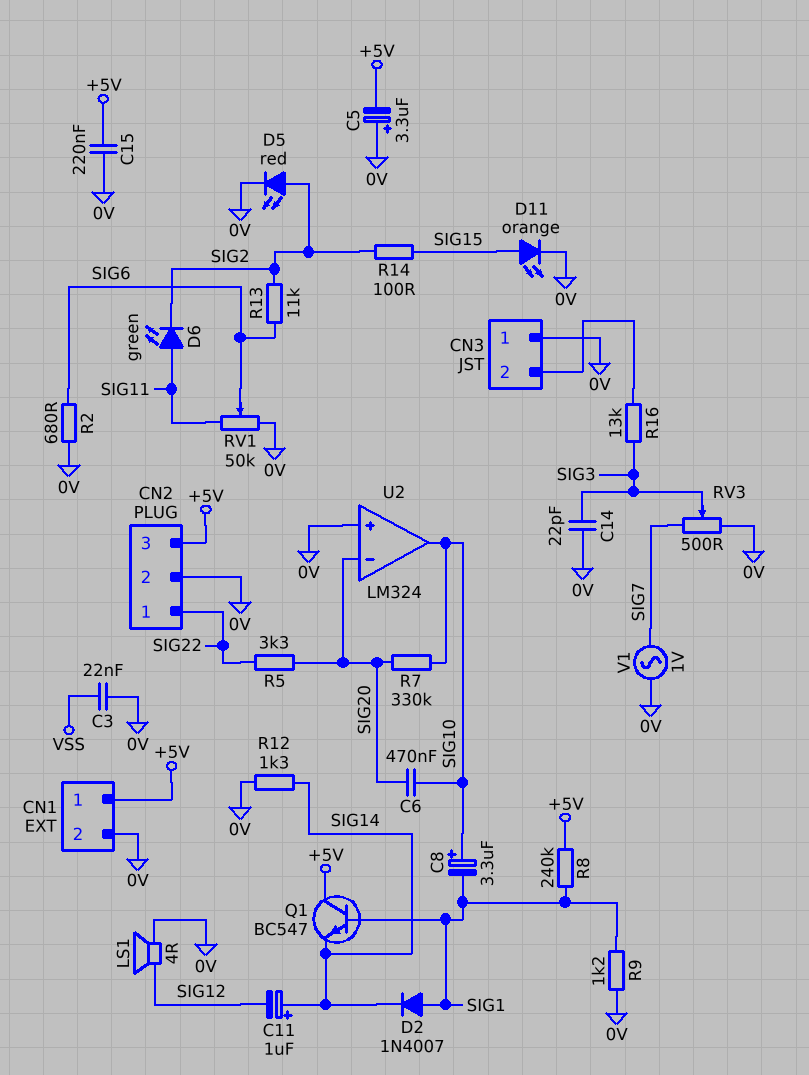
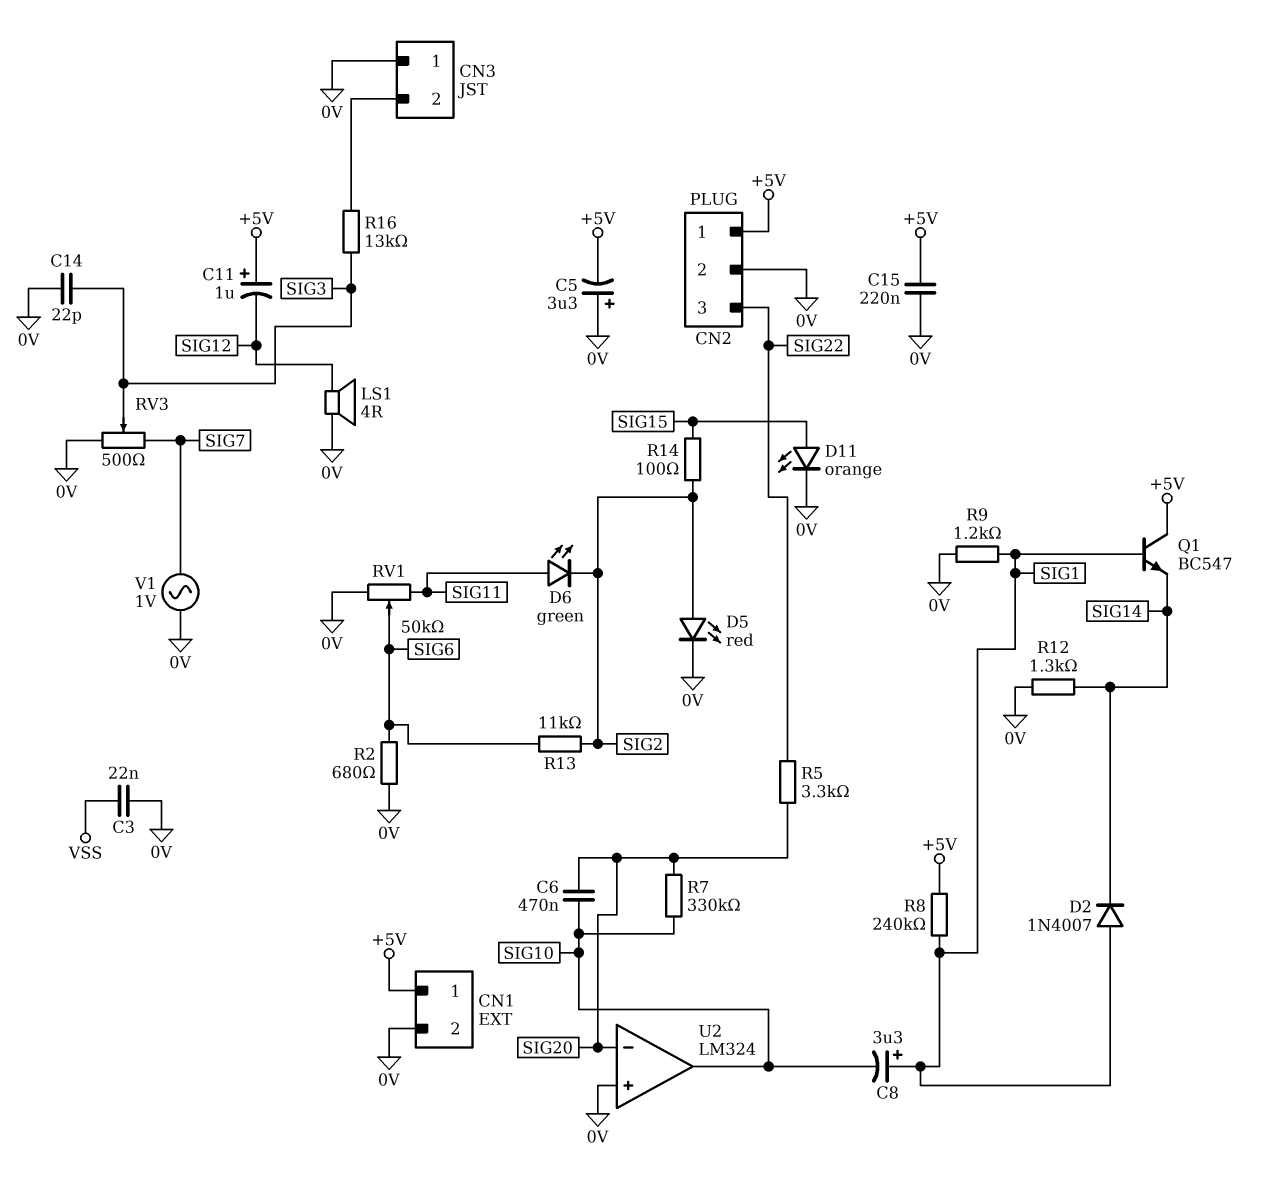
C8: 3.3uF (plus SIG10, minus SIG1) -> 3.3uF (plus SIG1, minus SIG10)
C11: 1uF (plus SIG14, minus SIG12) -> 1uF (plus +5V, minus SIG12)
CN2 pin 1: SIG22 -> +5V
CN2 pin 3: +5V -> SIG22

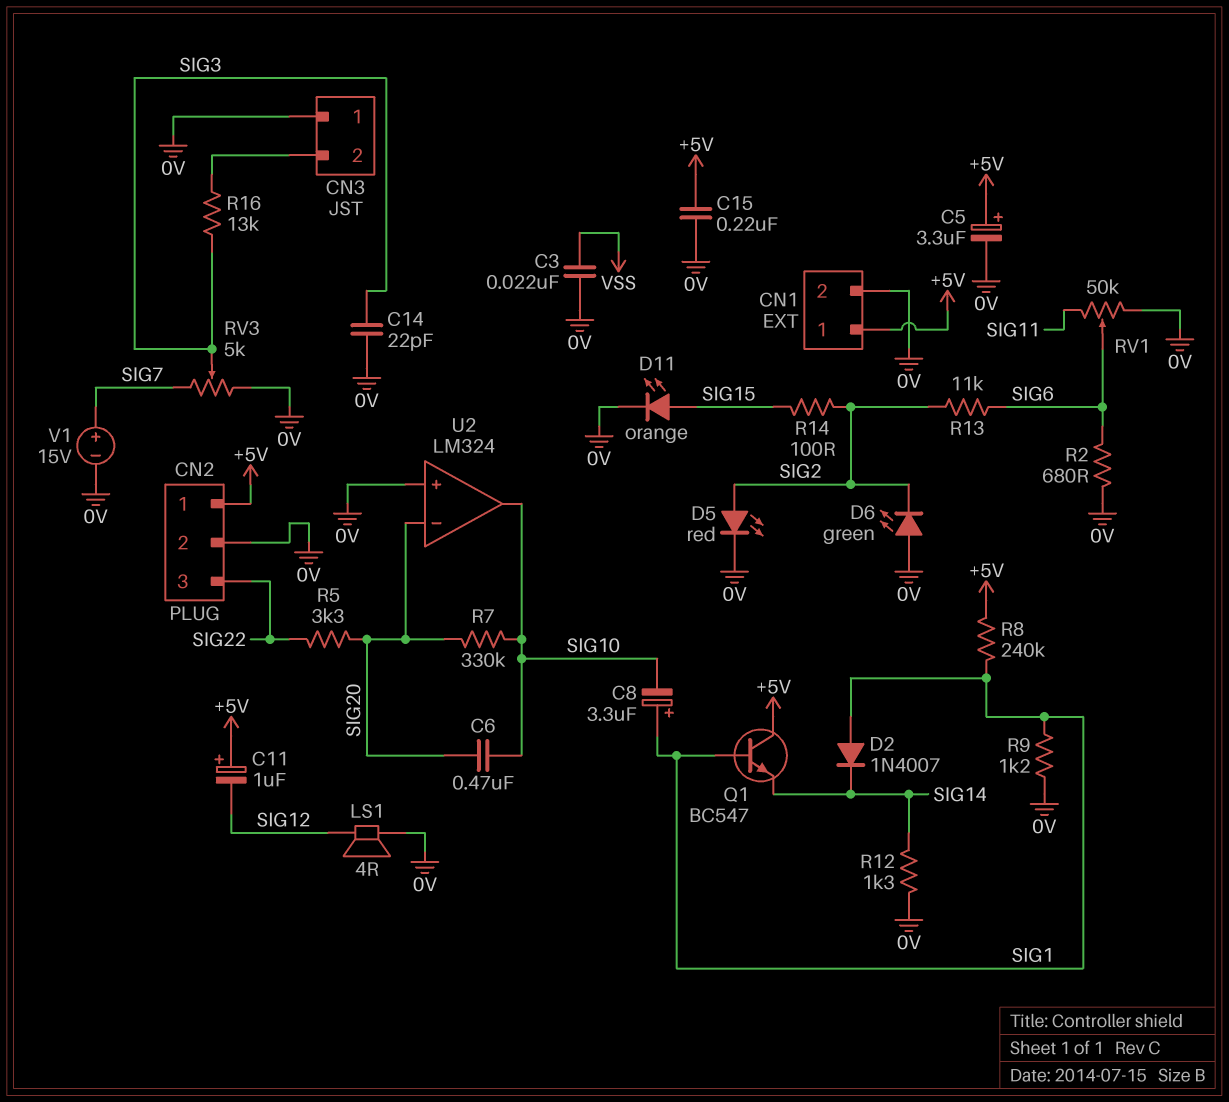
C5: 3.3uF (plus 0V, minus +5V) -> 3.3uF (plus +5V, minus 0V)
D6: LED green (A SIG11, K SIG2) -> LED green (A 0V, K SIG2)
RV3: 500 (0V, SIG7, wiper SIG3) -> 5k (0V, SIG7, wiper SIG3)
V1: AC 1V (0V, SIG7) -> 15V (plus SIG7, minus 0V)

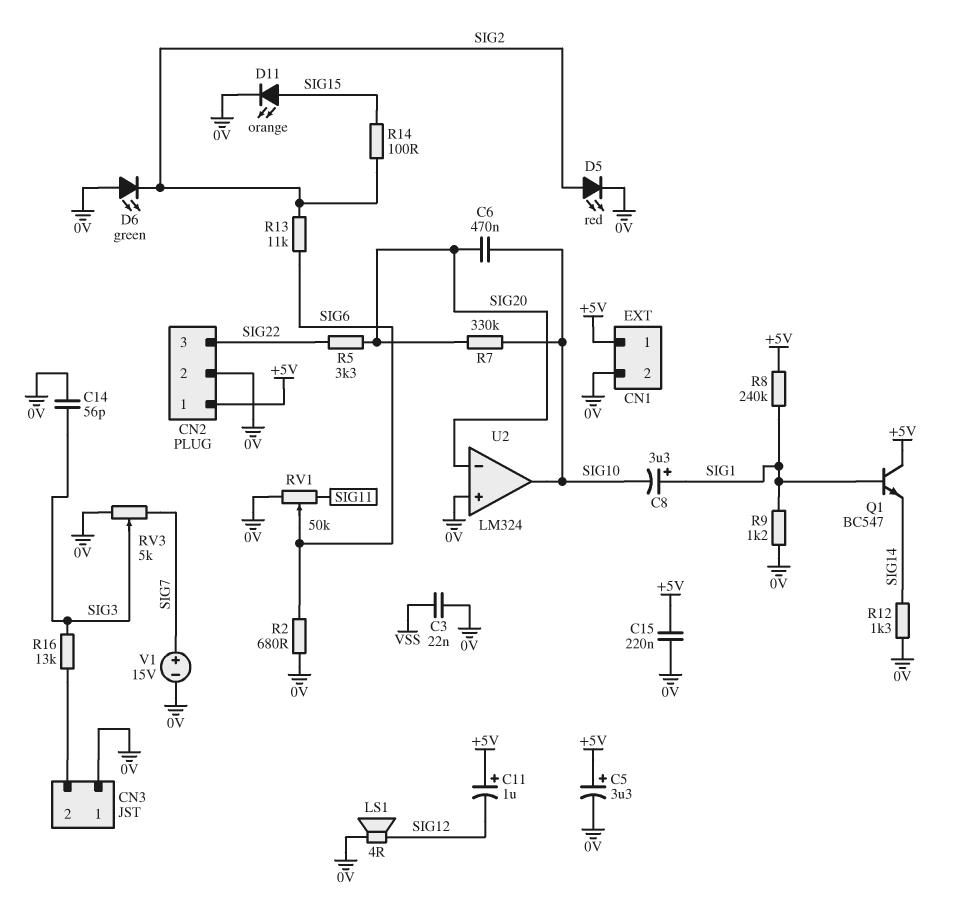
C14: 22pF (0V, SIG3) -> 56pF (0V, SIG3)
D2: diode 1N4007 (A SIG1, K SIG14) -> none

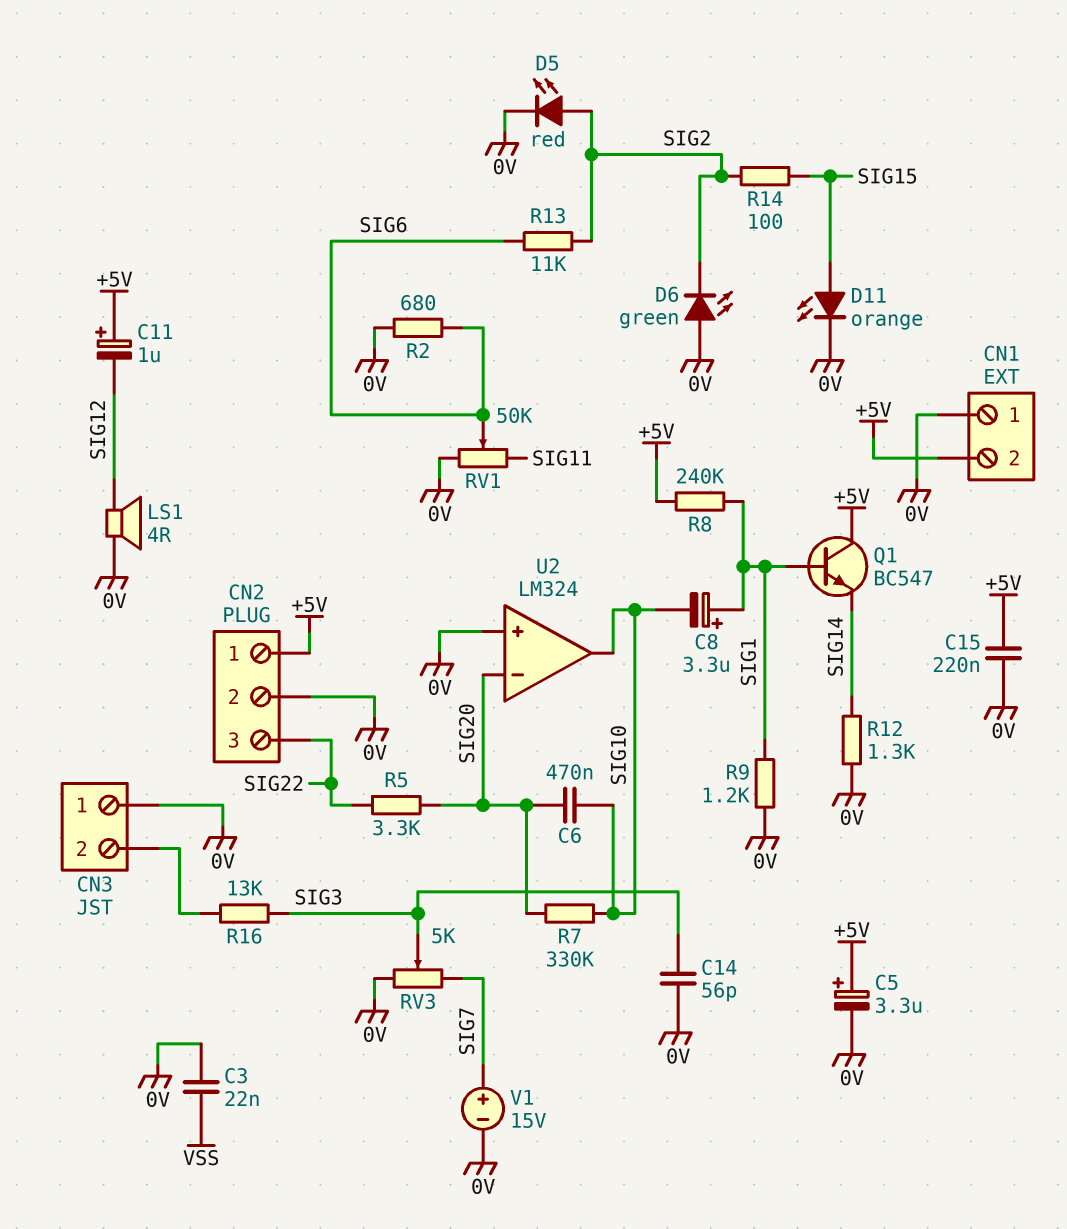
CN1 pin 1: +5V -> 0V
CN1 pin 2: 0V -> +5V

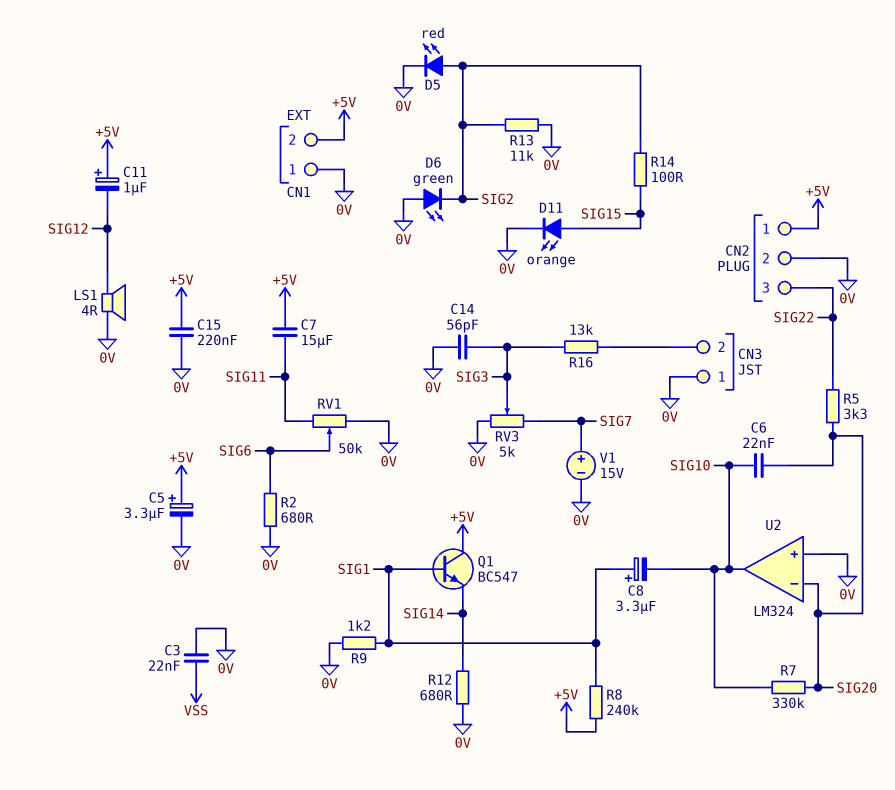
C6: 470nF (SIG10, SIG20) -> 22nF (SIG10, SIG20)
C7: none -> 15uF (+5V, SIG11)
R12: 1.3k (0V, SIG14) -> 680 (0V, SIG14)
R13: 11k (SIG2, SIG6) -> 11k (0V, SIG2)

